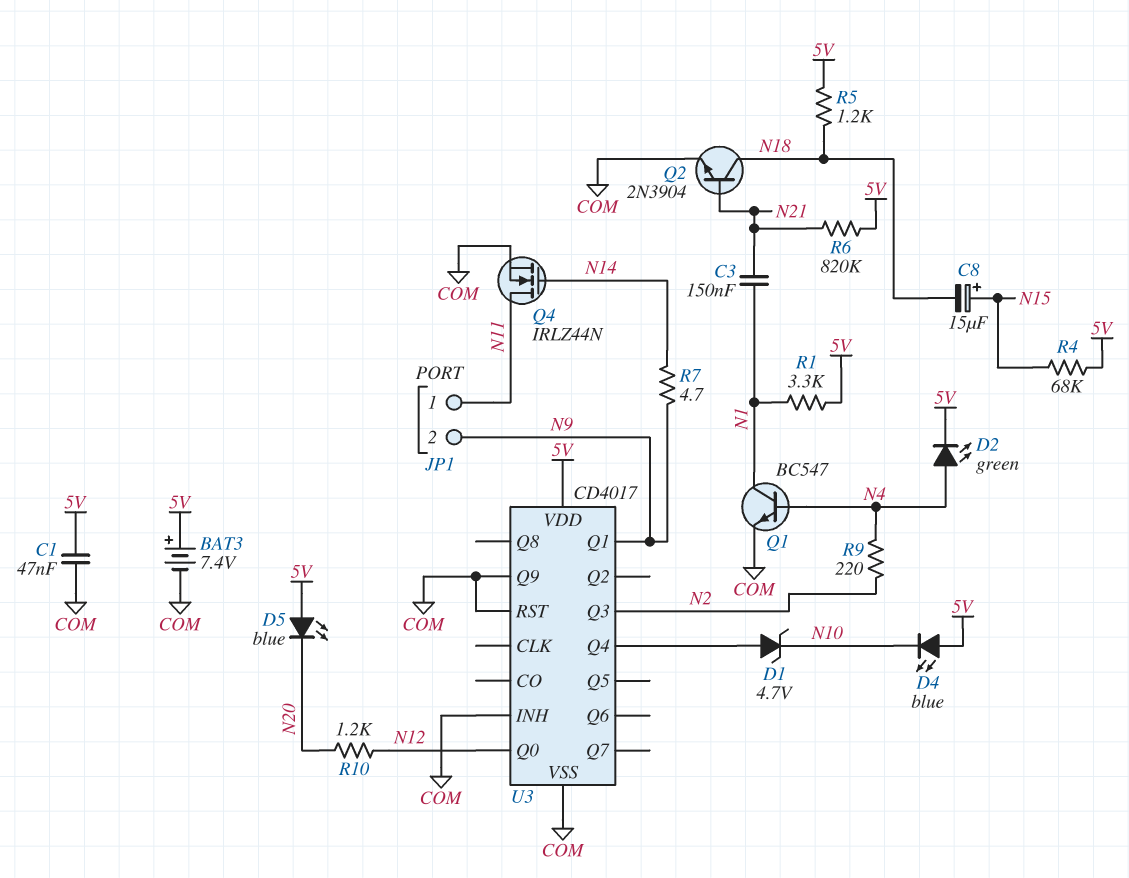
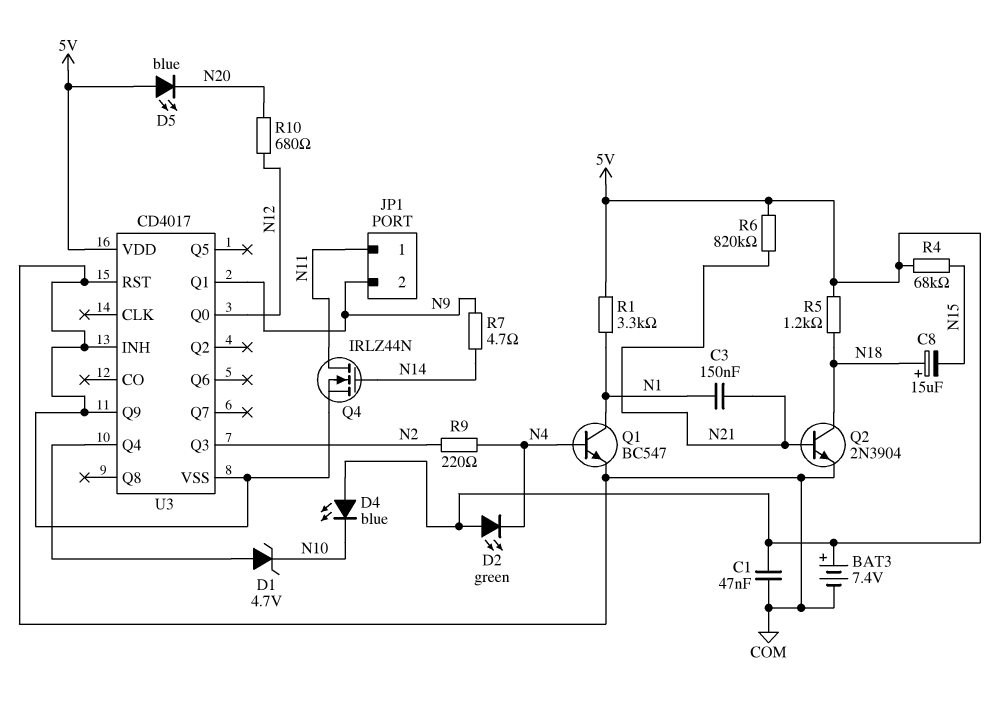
C8: 15uF (plus N15, minus N18) -> 15uF (plus N18, minus N15)
D2: LED green (A N4, K 5V) -> LED green (A 5V, K N4)
R10: 1.2k (N12, N20) -> 680 (N12, N20)

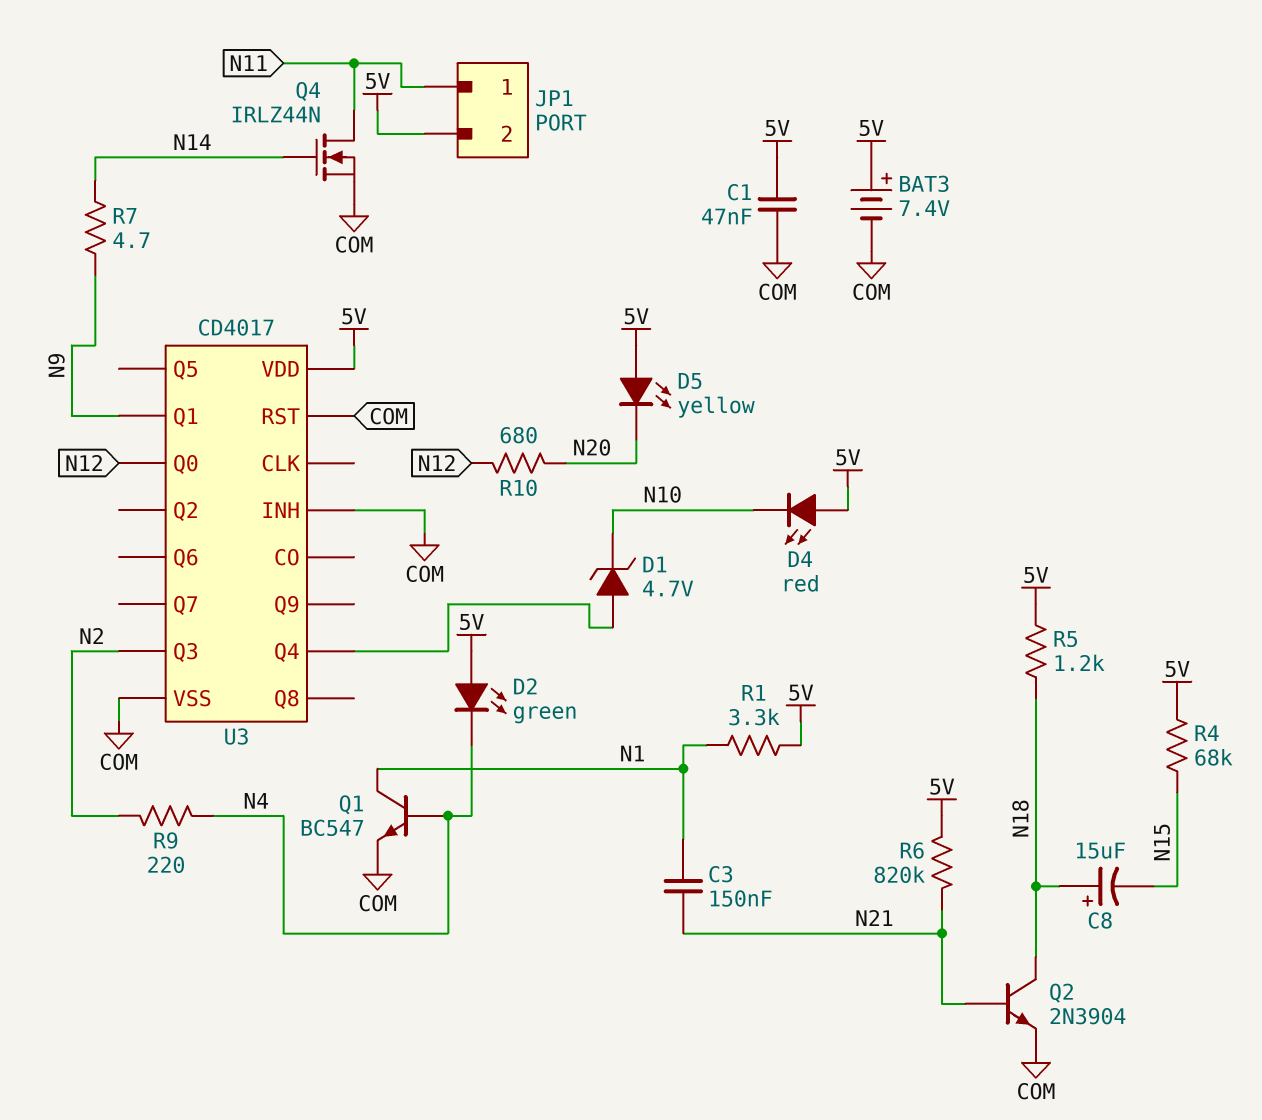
D4: LED blue (A 5V, K N10) -> LED red (A 5V, K N10)
D5: LED blue (A 5V, K N20) -> LED yellow (A 5V, K N20)
JP1 pin 2: N9 -> 5V
U3 pin Q9: COM -> none

